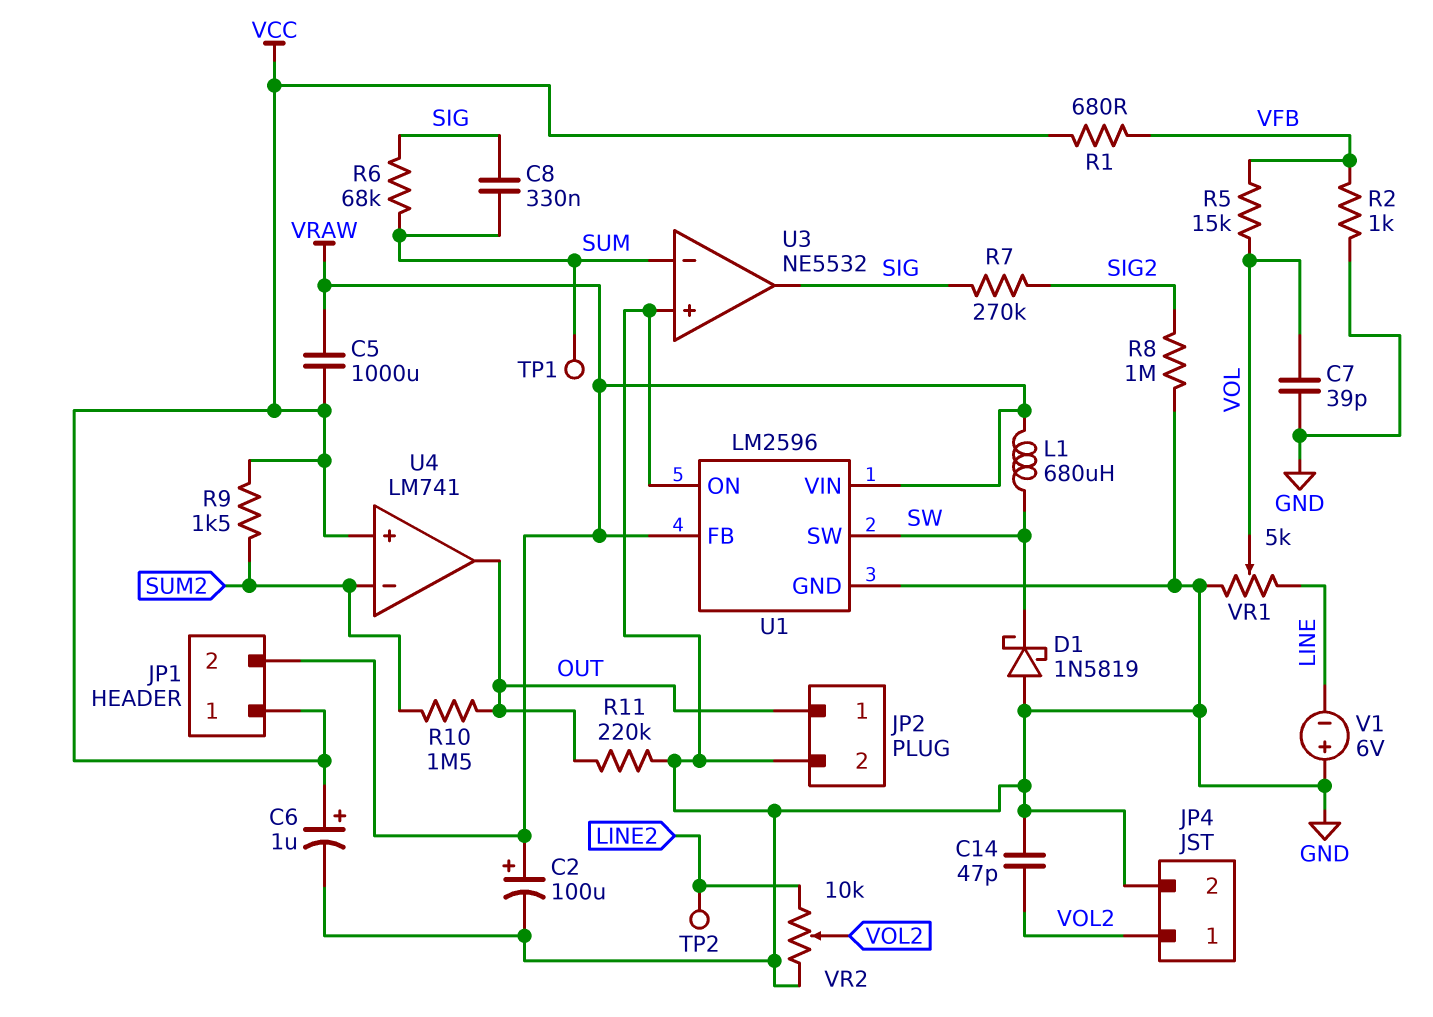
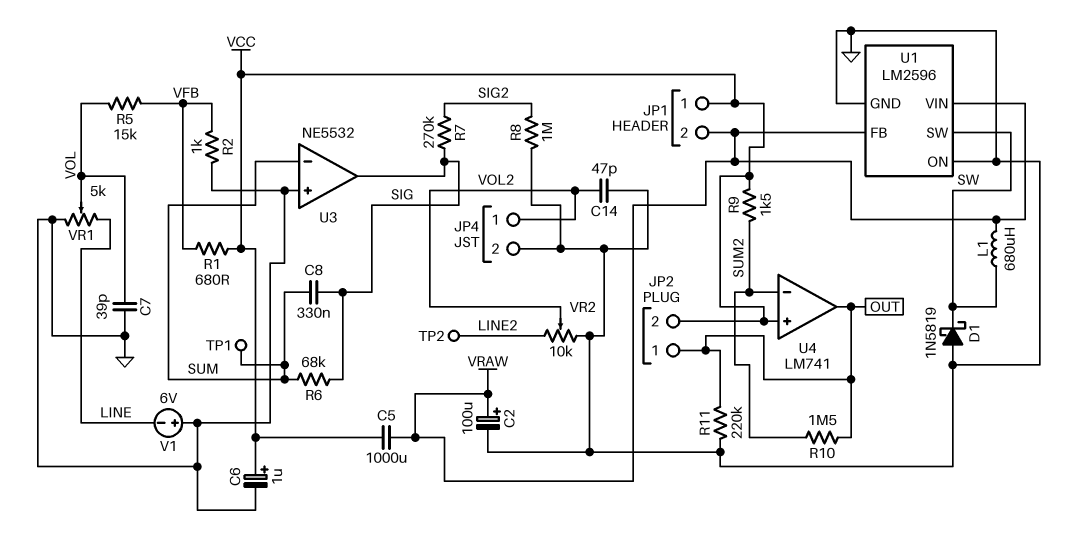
JP2 pin 2: GND -> VCC

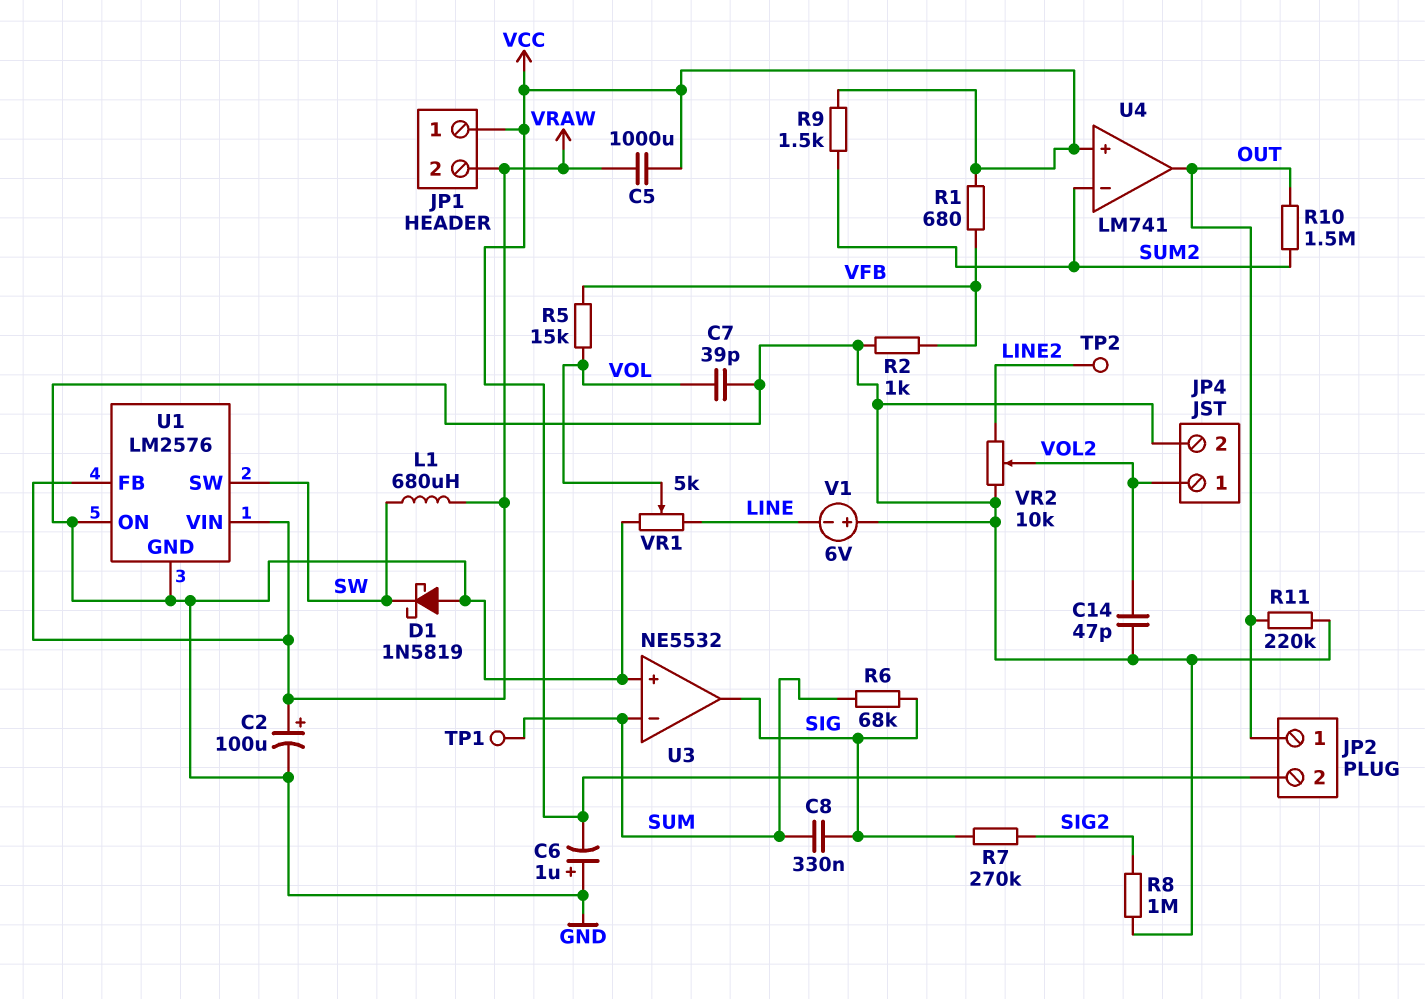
C6: 1uF (plus VCC, minus GND) -> 1uF (plus GND, minus VCC)
U1: LM2596 -> LM2576

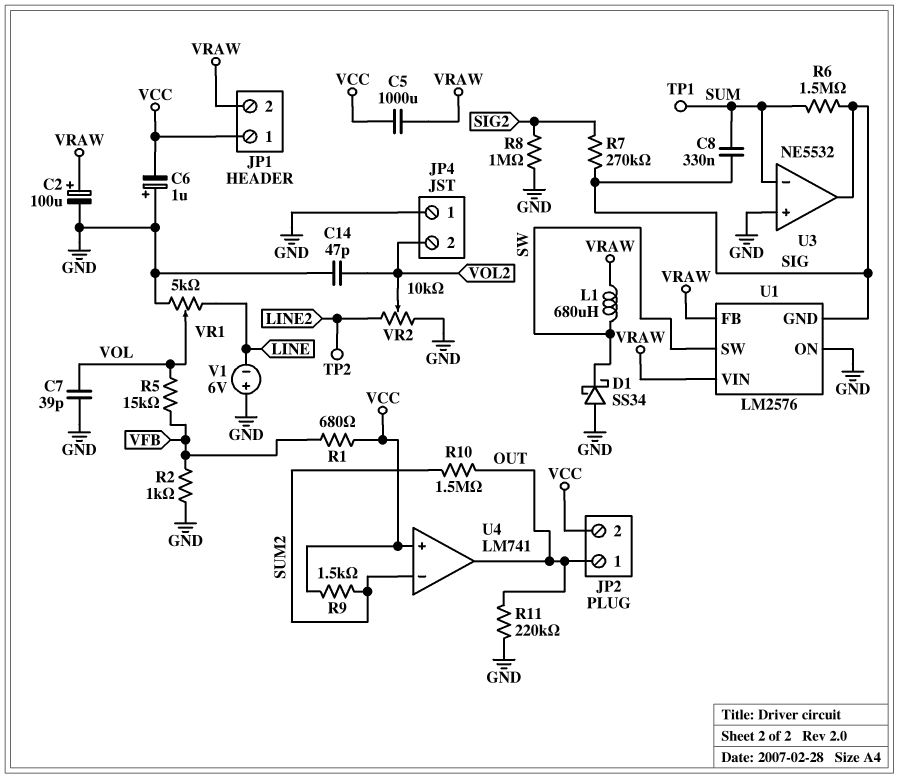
D1: schottky 1N5819 (A GND, K SW) -> schottky SS34 (A GND, K SW)
JP4 pin 1: VOL2 -> GND
JP4 pin 2: GND -> VOL2
R6: 68k (SIG, SUM) -> 1.5M (SIG, SUM)
U1 pin GND: GND -> SIG

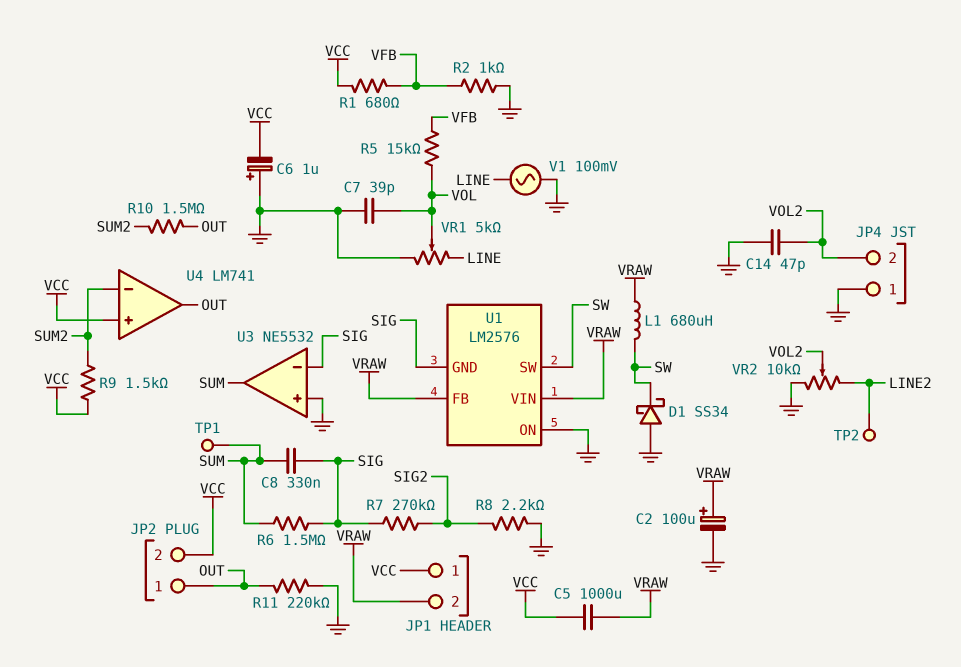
R8: 1M (GND, SIG2) -> 2.2k (GND, SIG2)
U3 pin in-: SUM -> SIG
U3 pin out: SIG -> SUM
V1: 6V (plus GND, minus LINE) -> AC 100mV (GND, LINE)

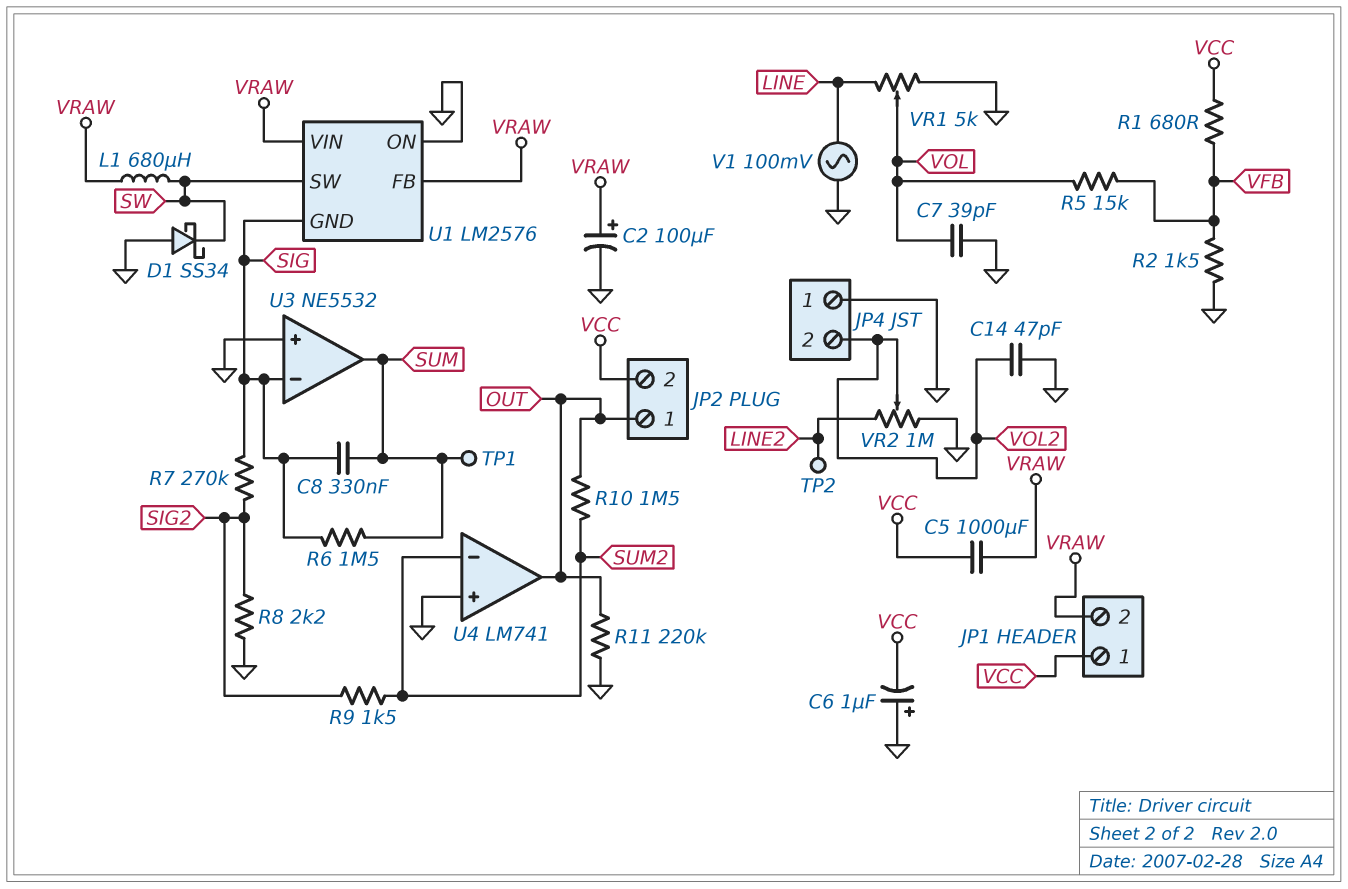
R2: 1k (GND, VFB) -> 1.5k (GND, VFB)
R9: 1.5k (SUM2, VCC) -> 1.5k (SIG2, SUM2)
U4 pin in+: VCC -> GND
VR2: 10k (GND, LINE2, wiper VOL2) -> 1M (GND, LINE2, wiper VOL2)

